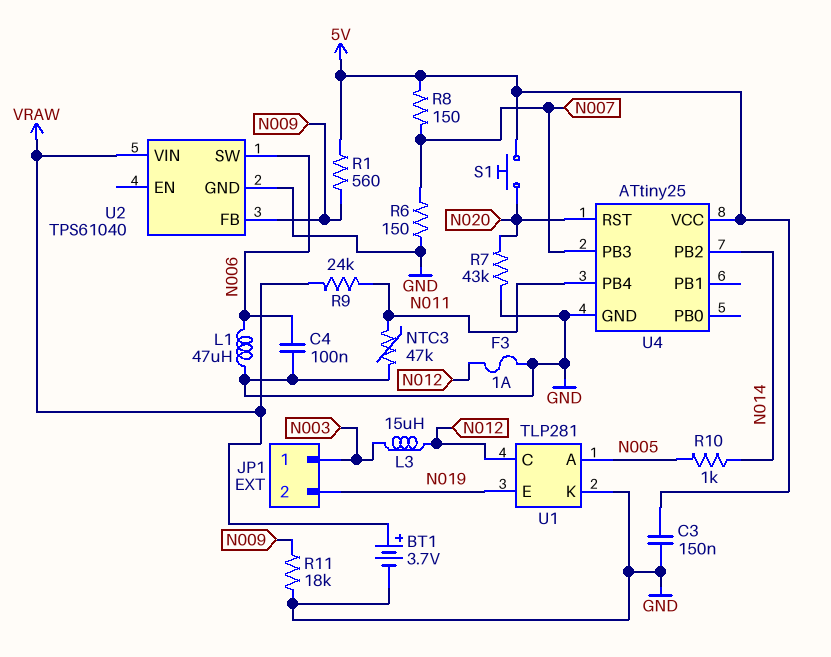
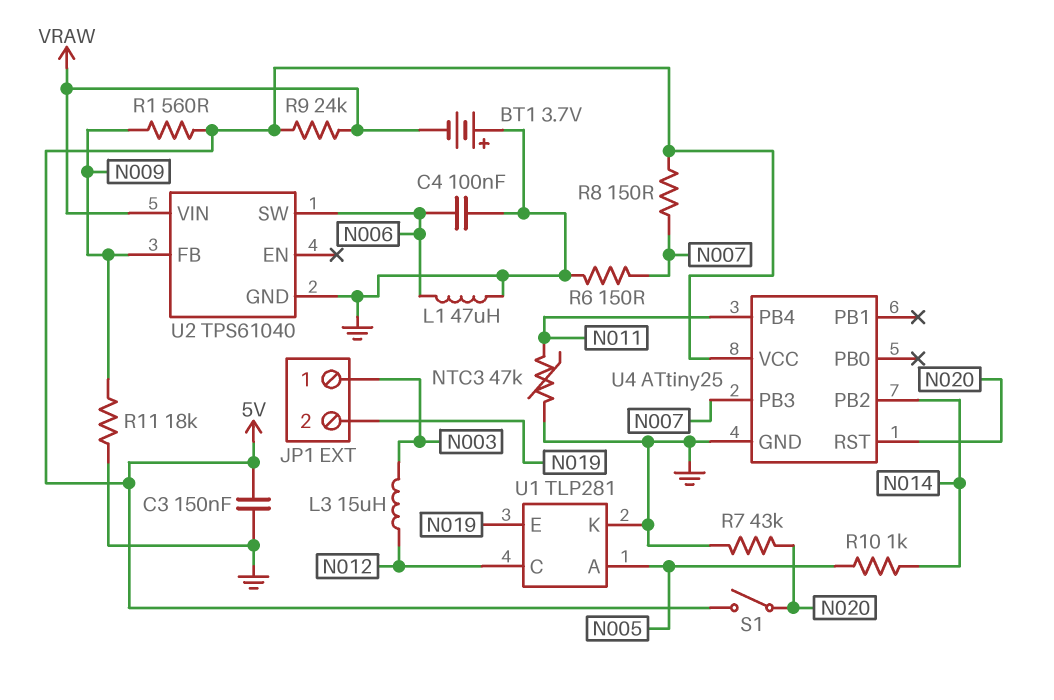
BT1: 3.7V (plus VRAW, minus GND) -> 3.7V (plus GND, minus VRAW)
F3: 1A (GND, N012) -> none
R9: 24k (N011, VRAW) -> 24k (5V, VRAW)
S1: button (5V, N020) -> switch (5V, N020)

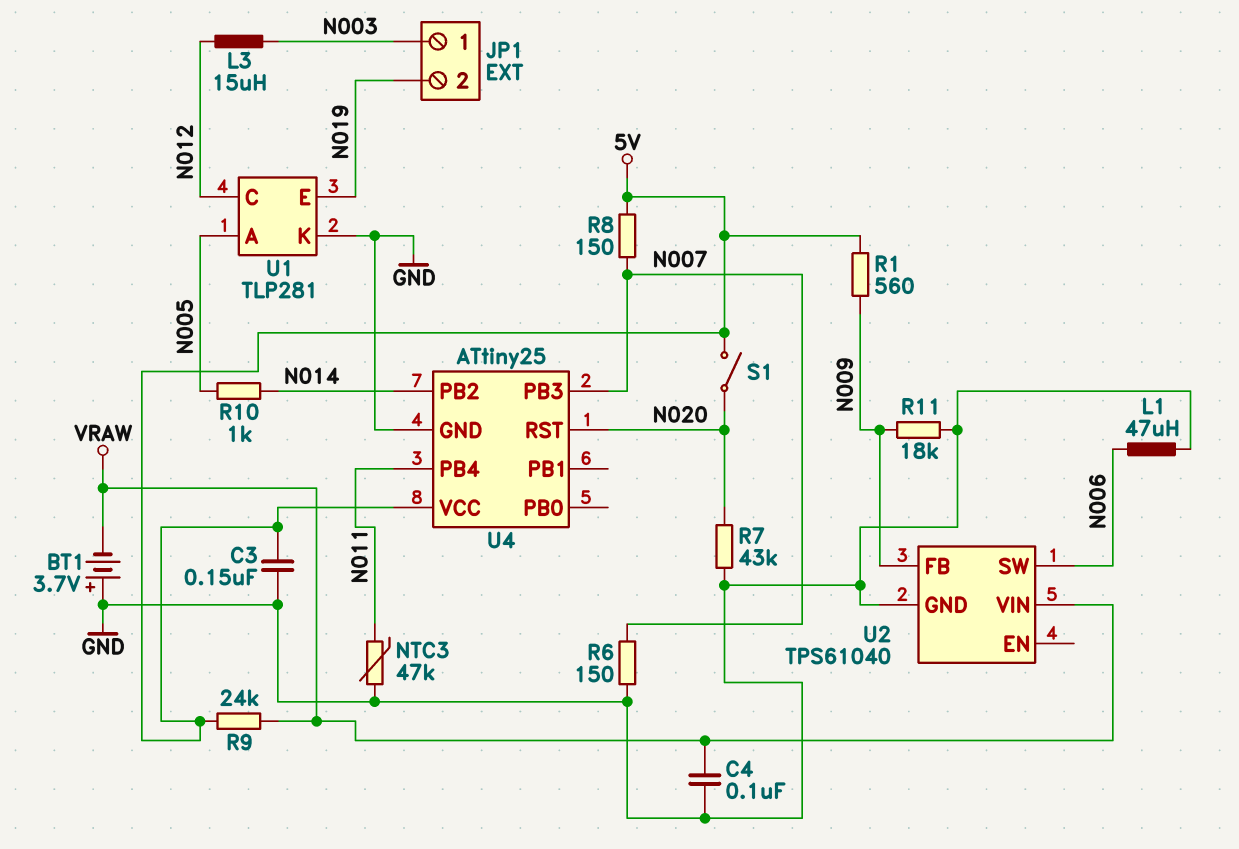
C4: 100nF (GND, N006) -> 100nF (GND, VRAW)

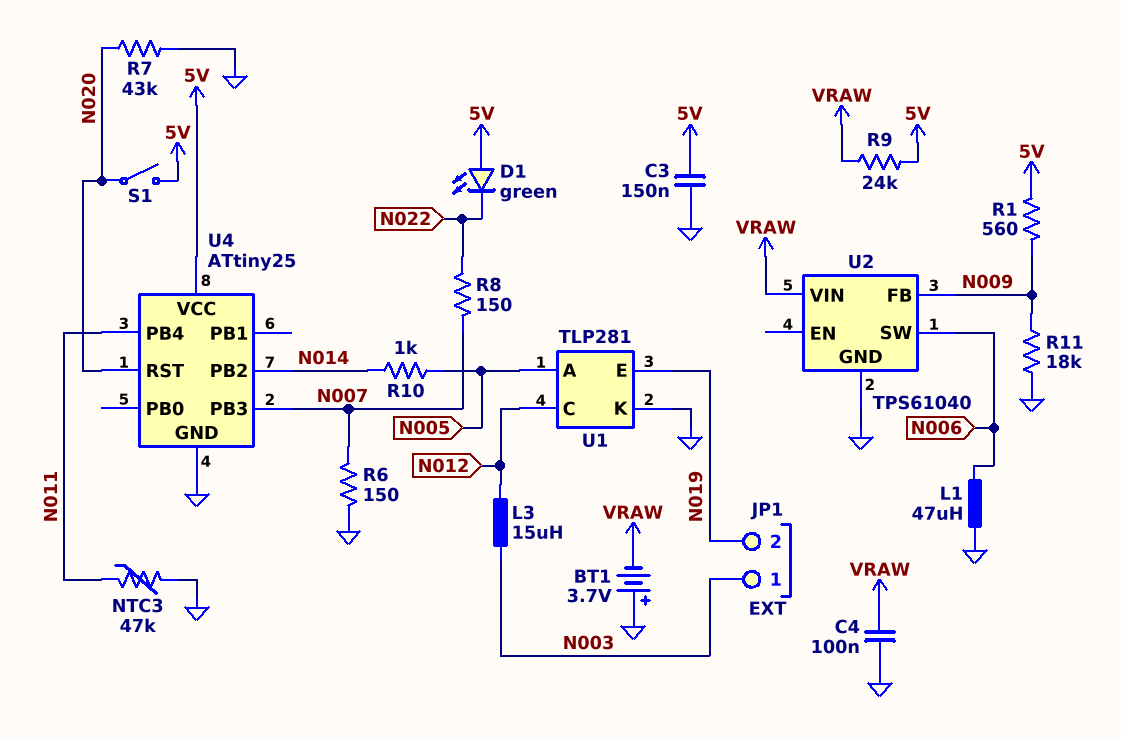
D1: none -> LED green (A 5V, K N022)
R8: 150 (5V, N007) -> 150 (N007, N022)

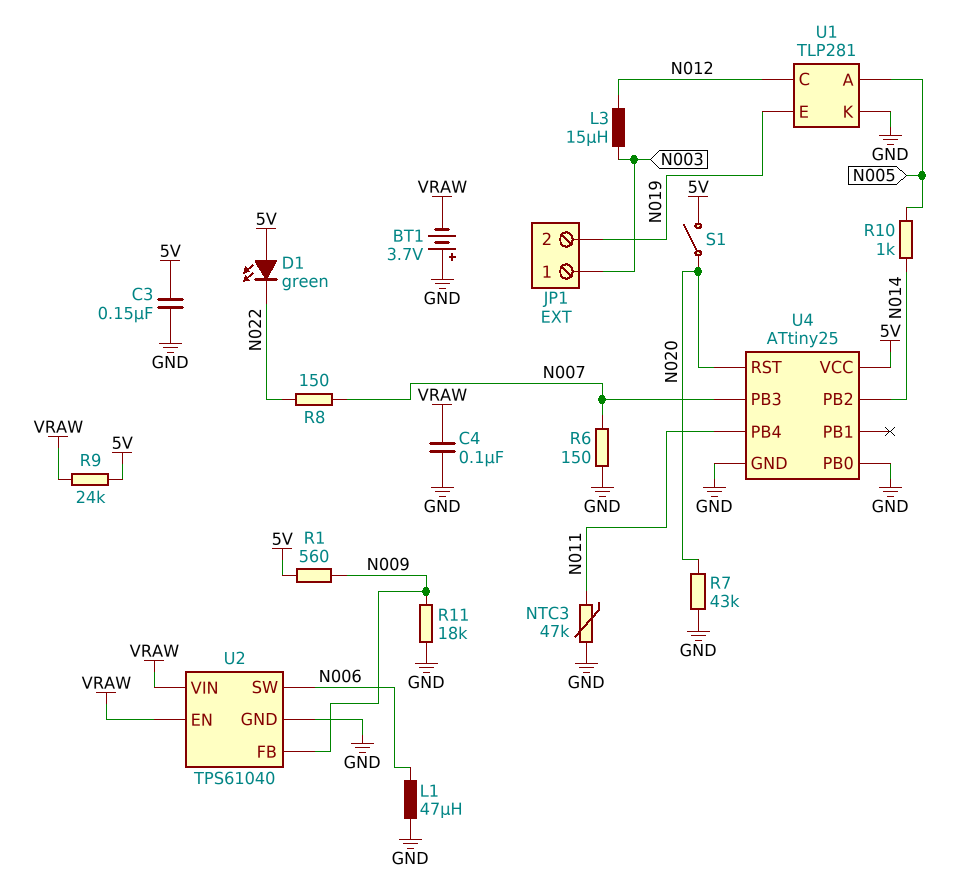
U2 pin EN: none -> VRAW
U4 pin PB0: none -> GND

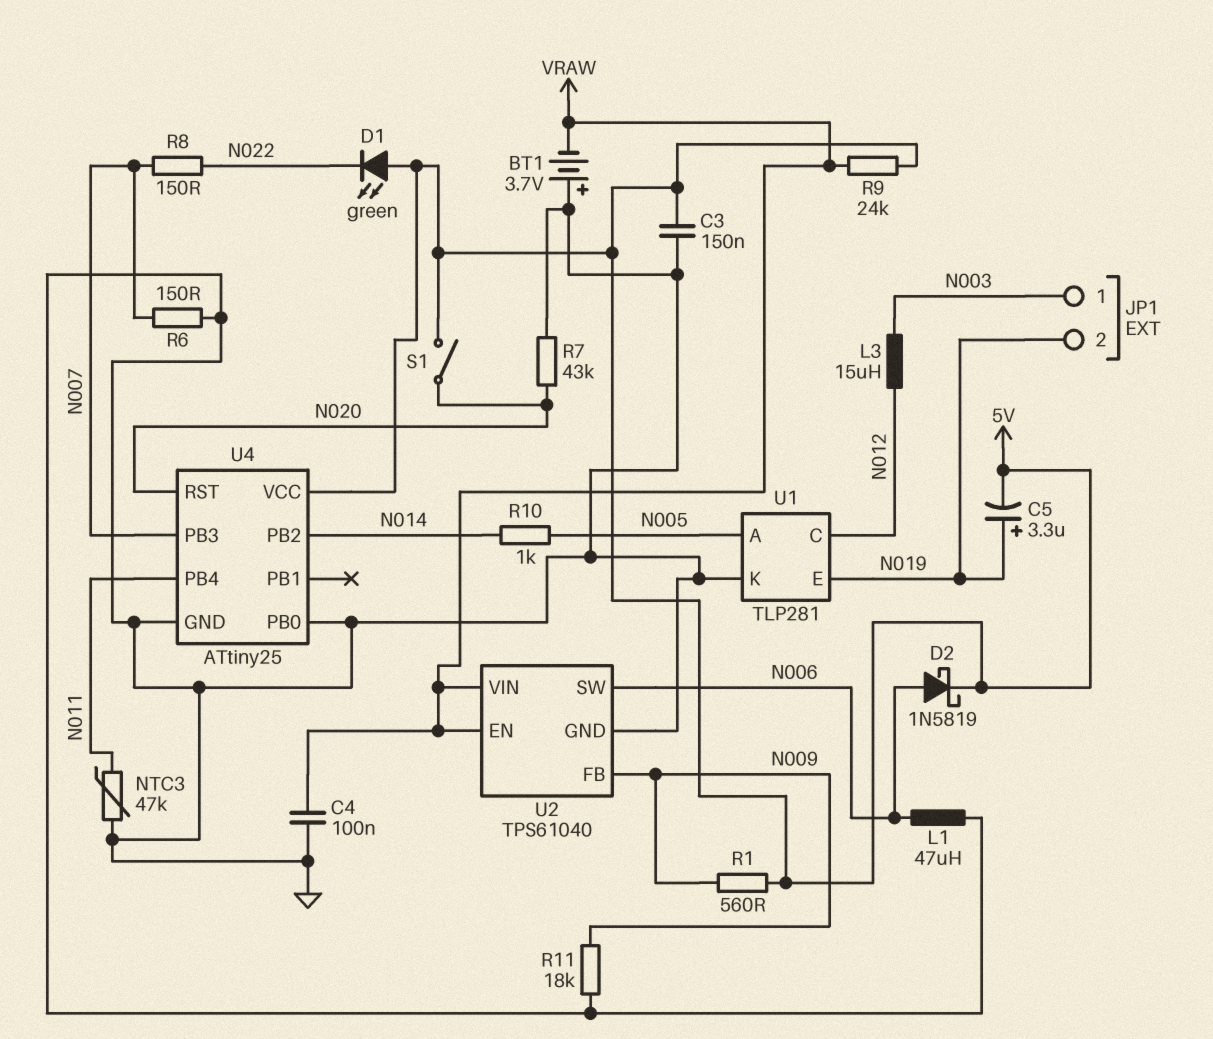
C5: none -> 3.3uF (plus N019, minus 5V)
D2: none -> schottky 1N5819 (A N006, K 5V)

